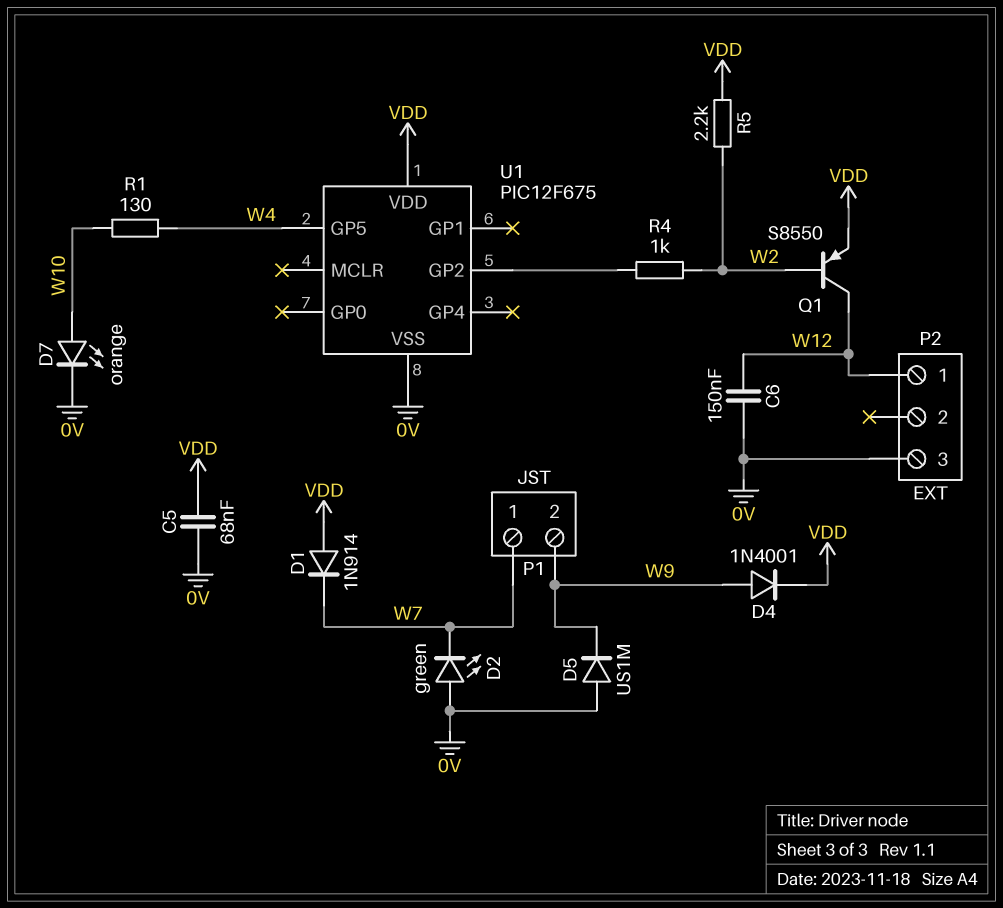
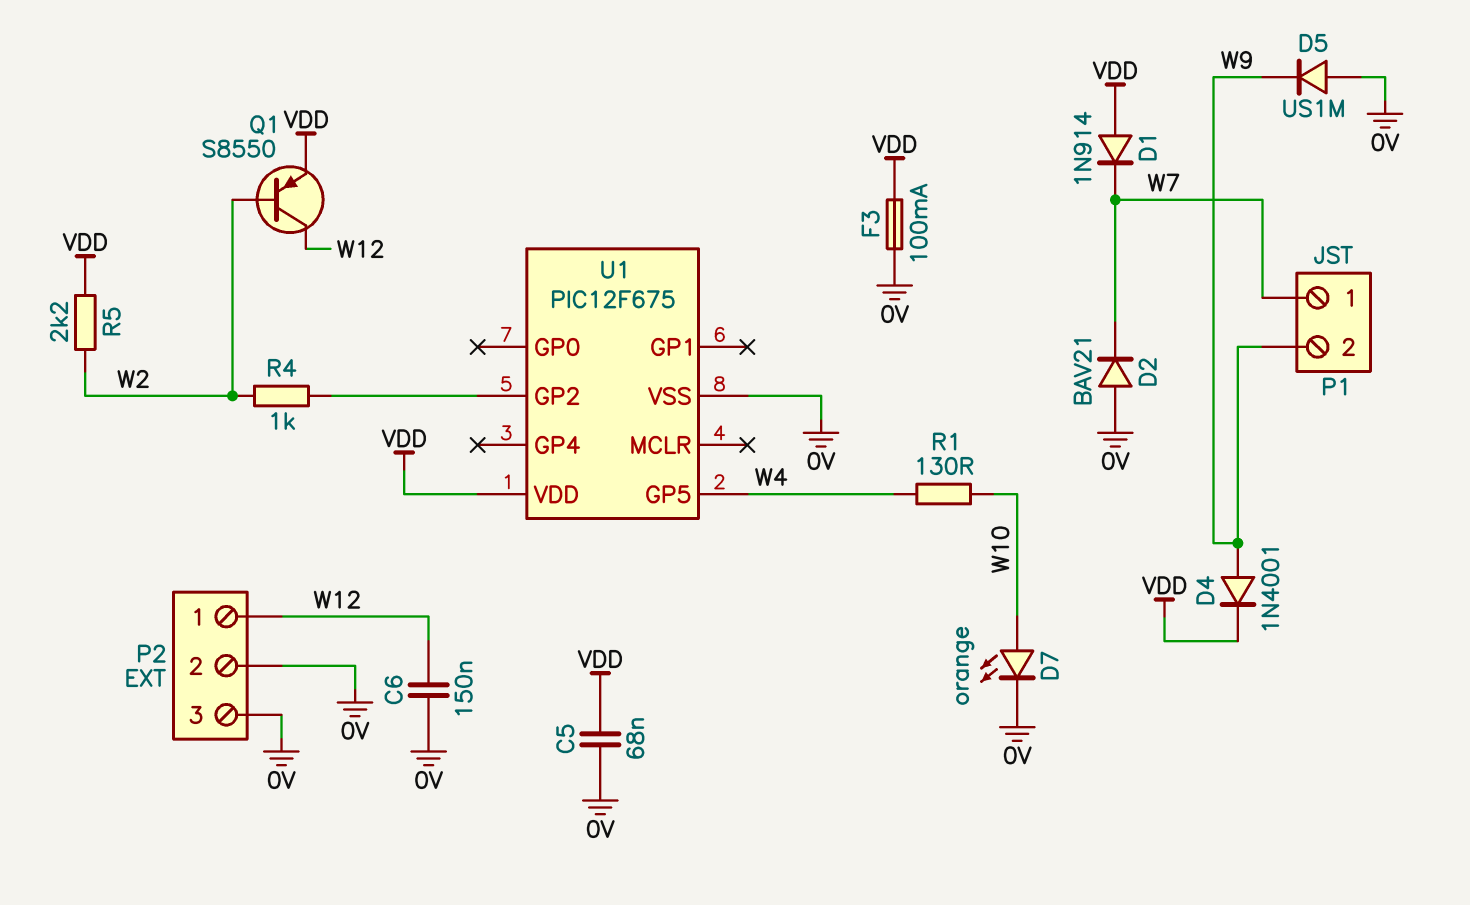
D2: LED green (A 0V, K W7) -> diode BAV21 (A 0V, K W7)
F3: none -> 100mA (0V, VDD)
P2 pin 2: none -> 0V

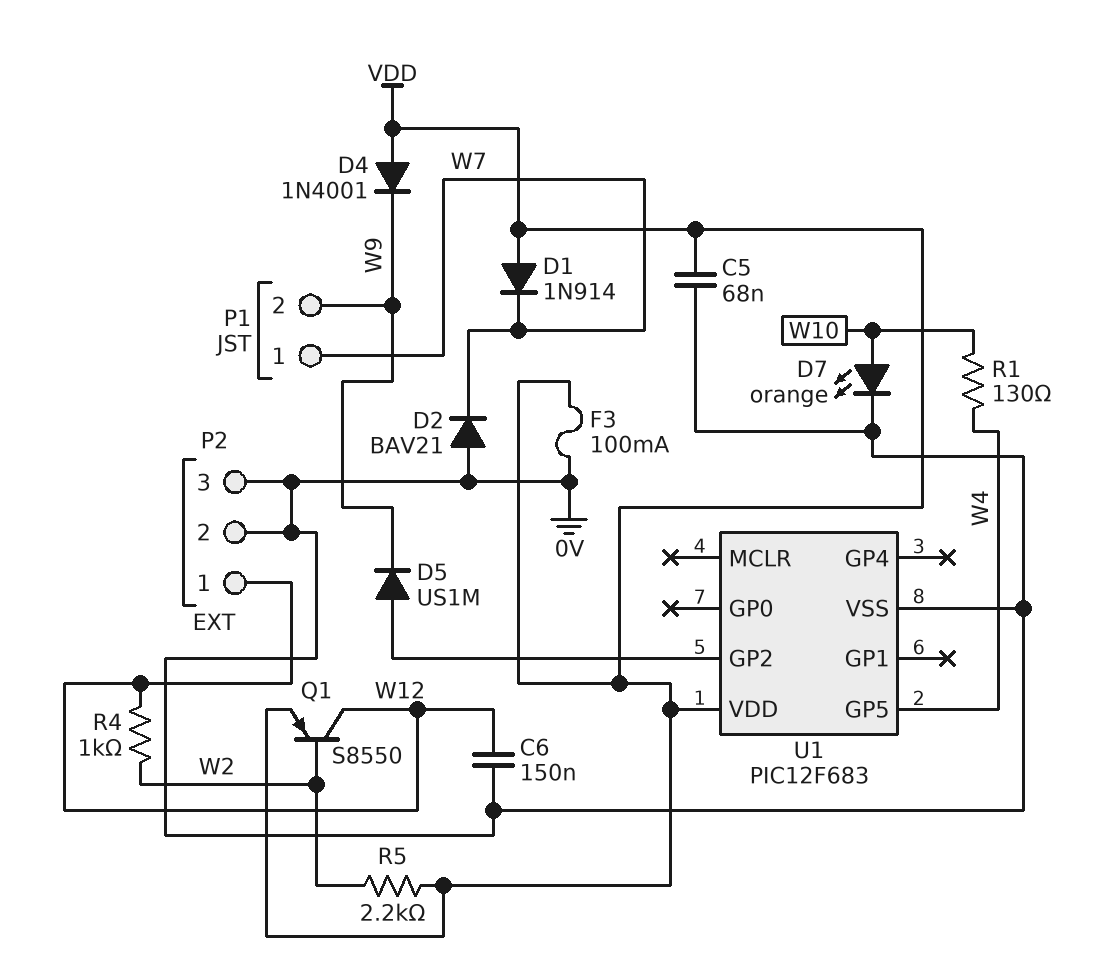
D4: diode 1N4001 (A W9, K VDD) -> diode 1N4001 (A VDD, K W9)
D5: diode US1M (A 0V, K W9) -> diode US1M (A U1/GP2, K W9)
R4: 1k (U1/GP2, W2) -> 1k (W2, W12)
U1: PIC12F675 -> PIC12F683

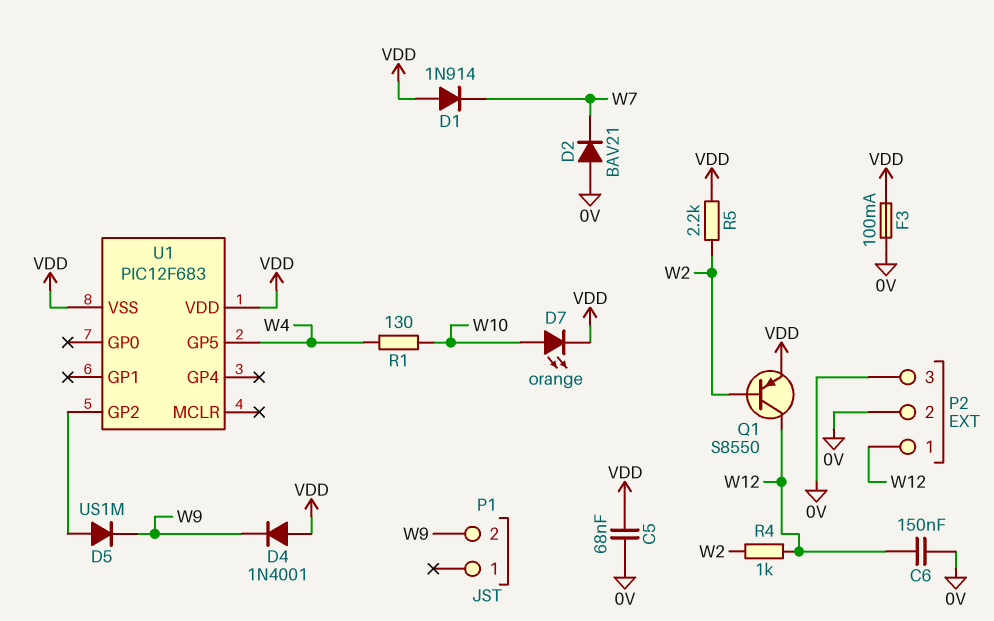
D7: LED orange (A W10, K 0V) -> LED orange (A W10, K VDD)
P1 pin 1: W7 -> none
U1 pin VSS: 0V -> VDD

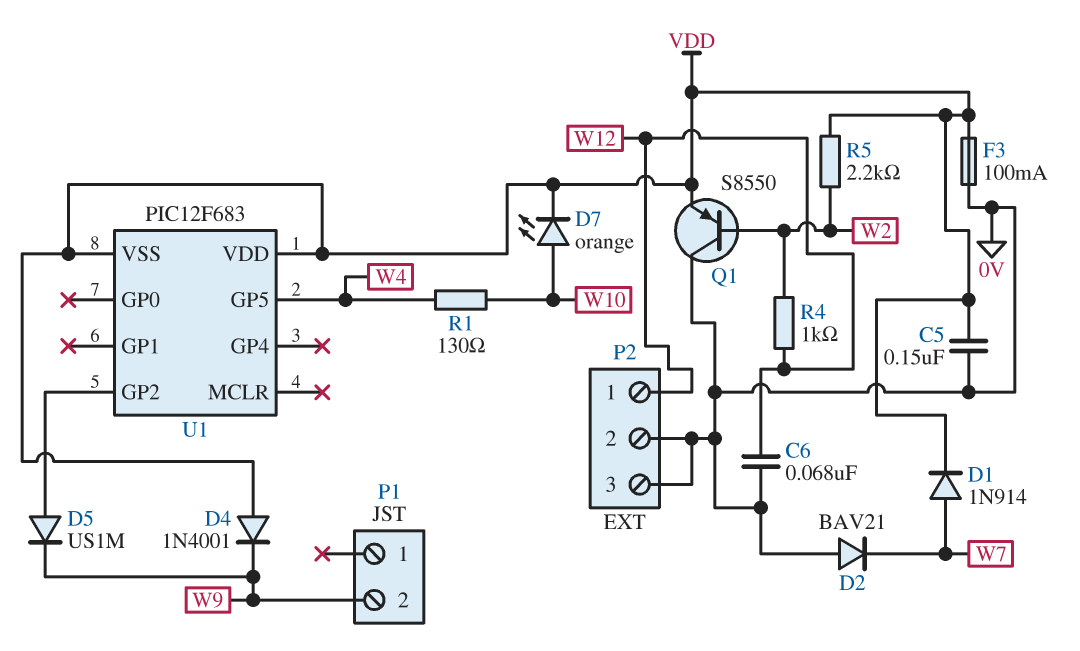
C5: 68nF (0V, VDD) -> 150nF (0V, VDD)
C6: 150nF (0V, W12) -> 68nF (0V, W12)
D1: diode 1N914 (A VDD, K W7) -> diode 1N914 (A W7, K VDD)
Q1: PNP S8550 (B W2, C W12, E VDD) -> PNP S8550 (B W2, C 0V, E VDD)

